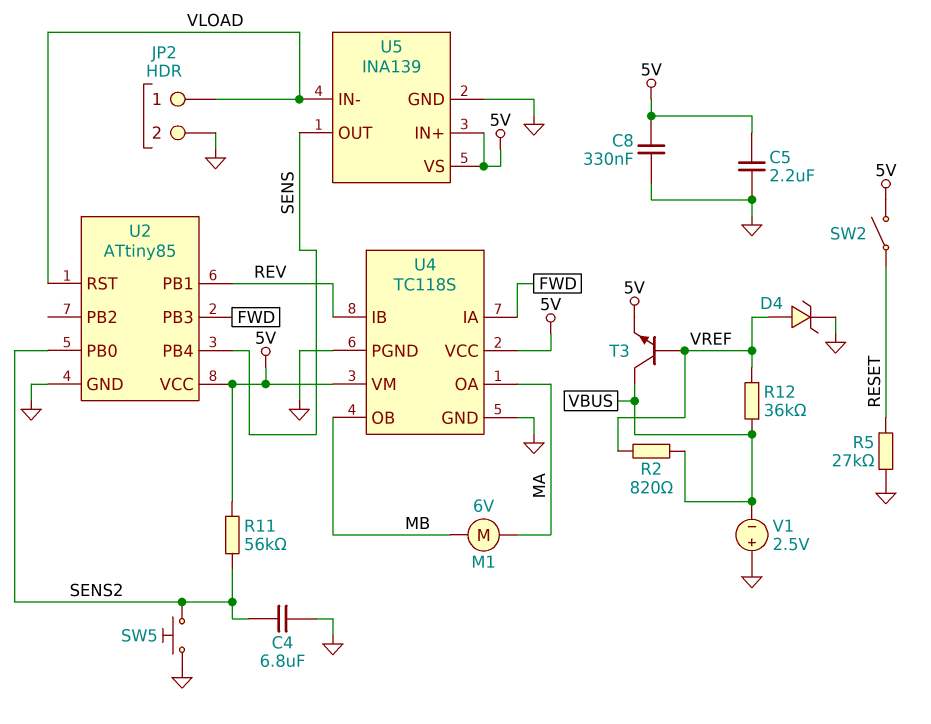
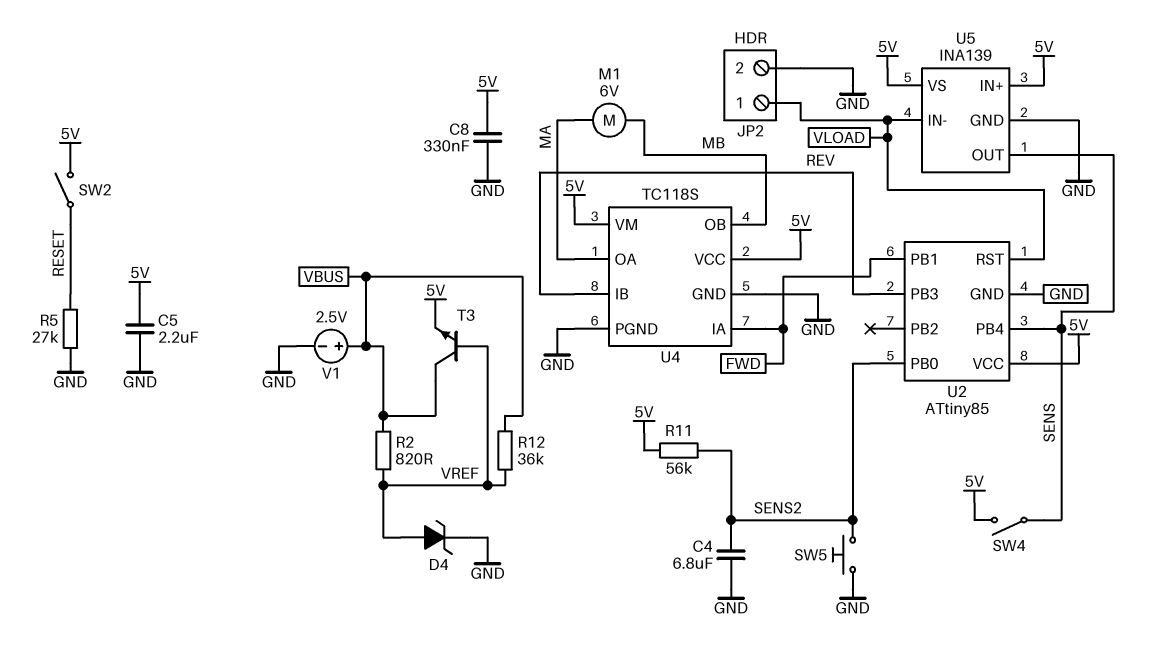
SW4: none -> switch (5V, SENS)
U2 pin PB1: REV -> FWD
U2 pin PB3: FWD -> REV
V1: 2.5V (plus GND, minus VBUS) -> 2.5V (plus VBUS, minus GND)

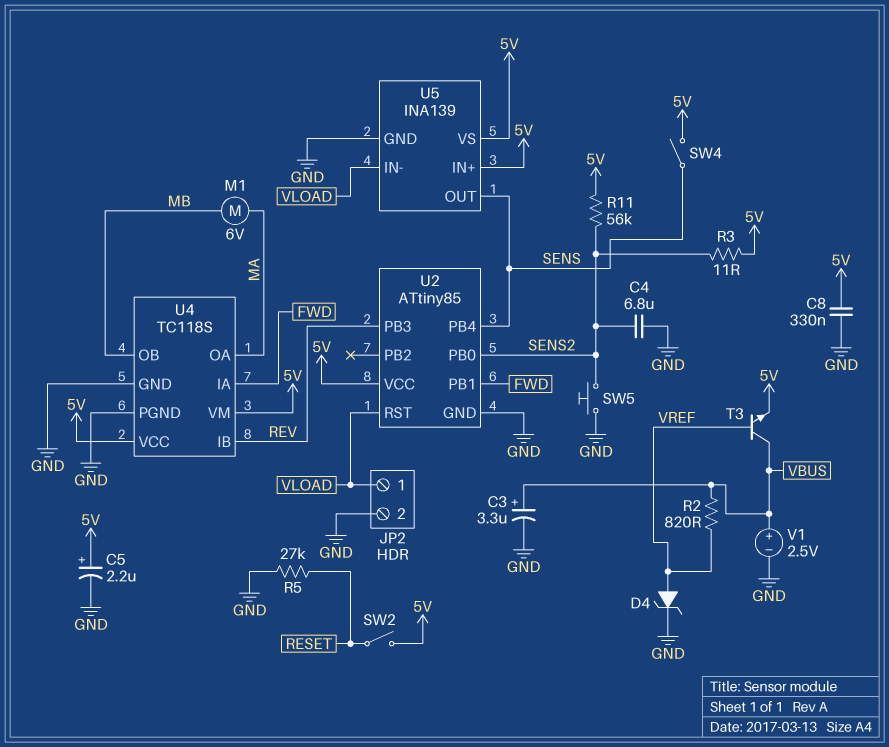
C3: none -> 3.3uF (plus VBUS, minus GND)
C5: 2.2uF (5V, GND) -> 2.2uF (plus 5V, minus GND)
R3: none -> 11 (5V, SENS2)
R12: 36k (VBUS, VREF) -> none

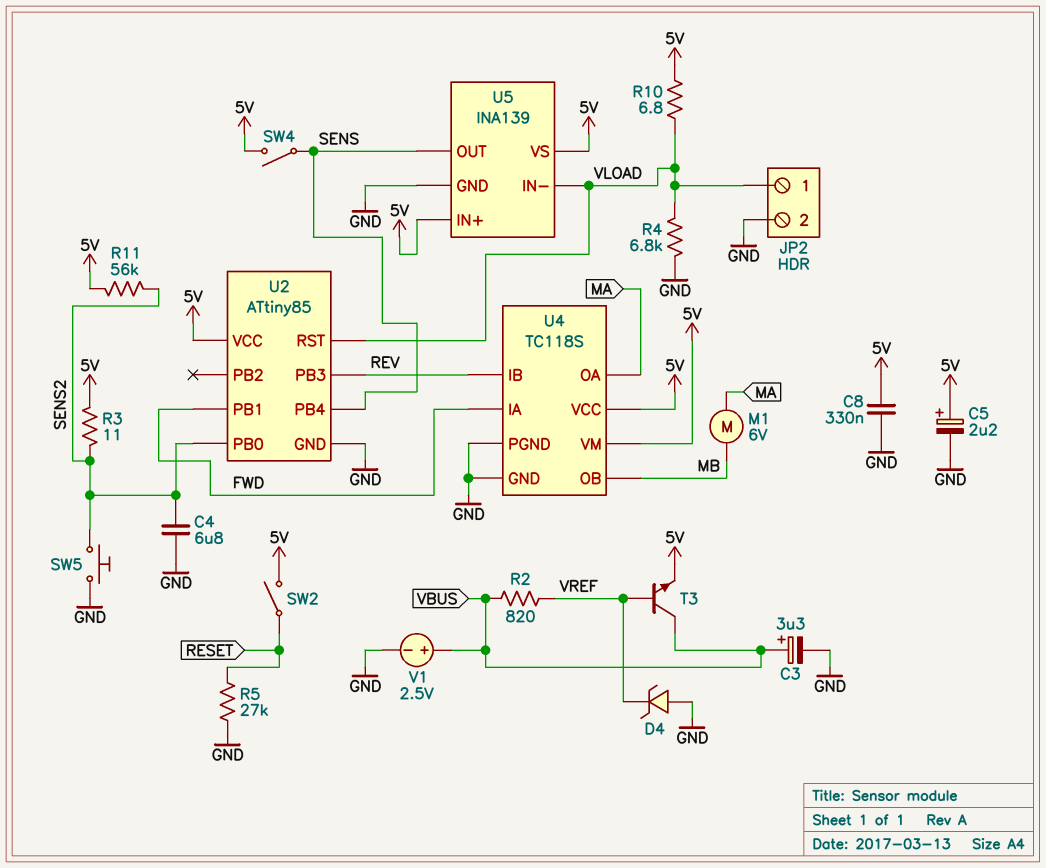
D4: zener (A VREF, K GND) -> zener (A GND, K VREF)
R4: none -> 6.8k (GND, VLOAD)
R10: none -> 6.8 (5V, VLOAD)

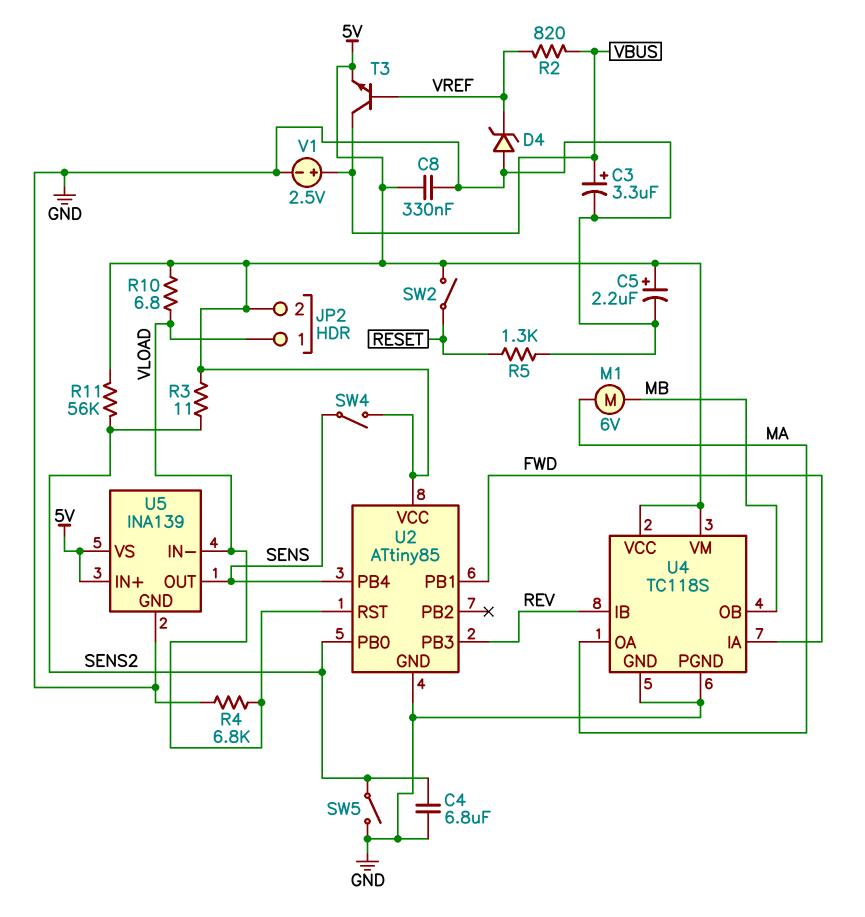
JP2 pin 2: GND -> 5V
R5: 27k (GND, RESET) -> 1.3k (GND, RESET)
SW5: button (GND, SENS2) -> switch (GND, SENS2)

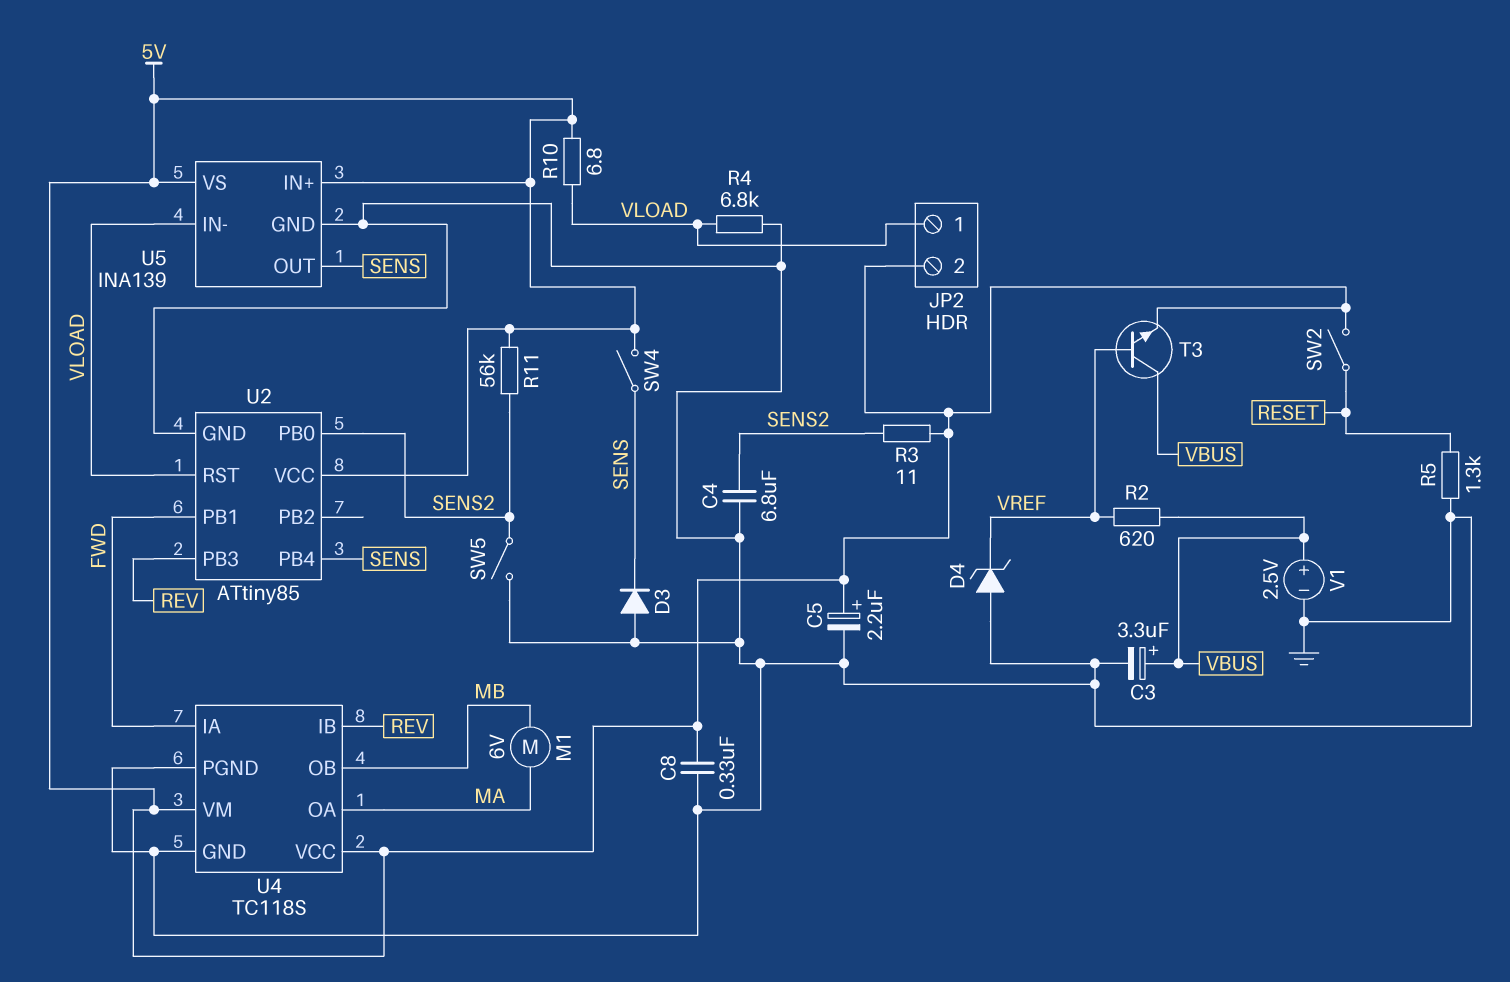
D3: none -> diode (A GND, K SENS)
R2: 820 (VBUS, VREF) -> 620 (VBUS, VREF)

